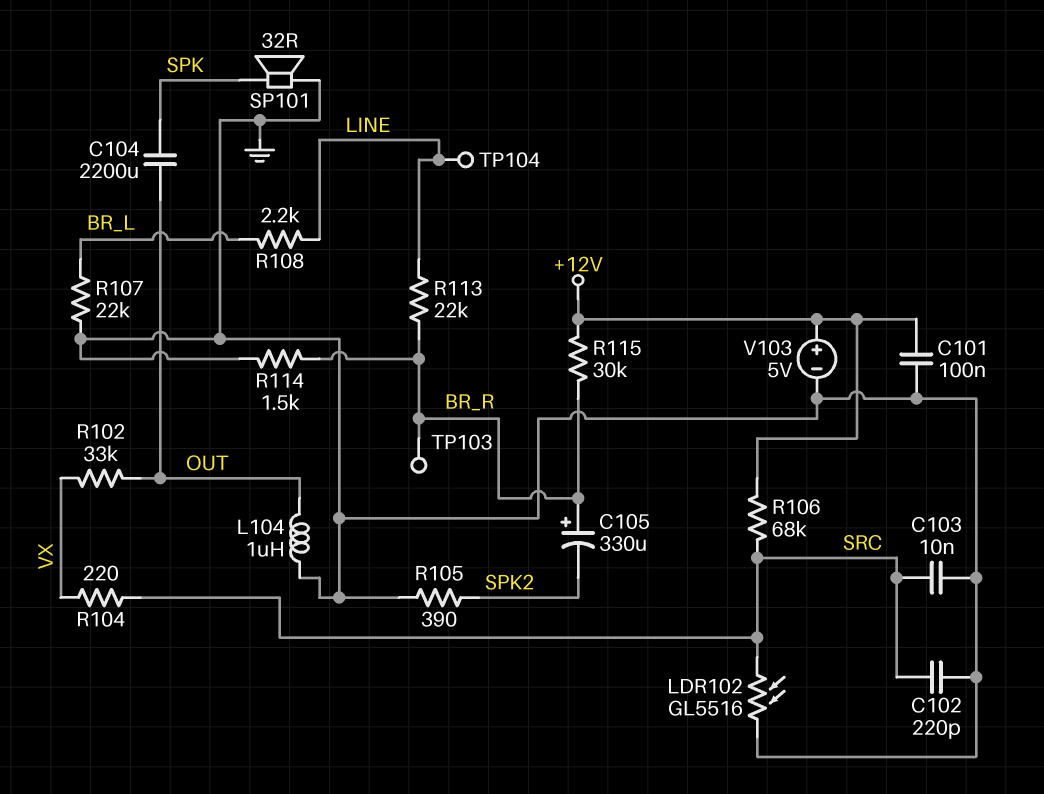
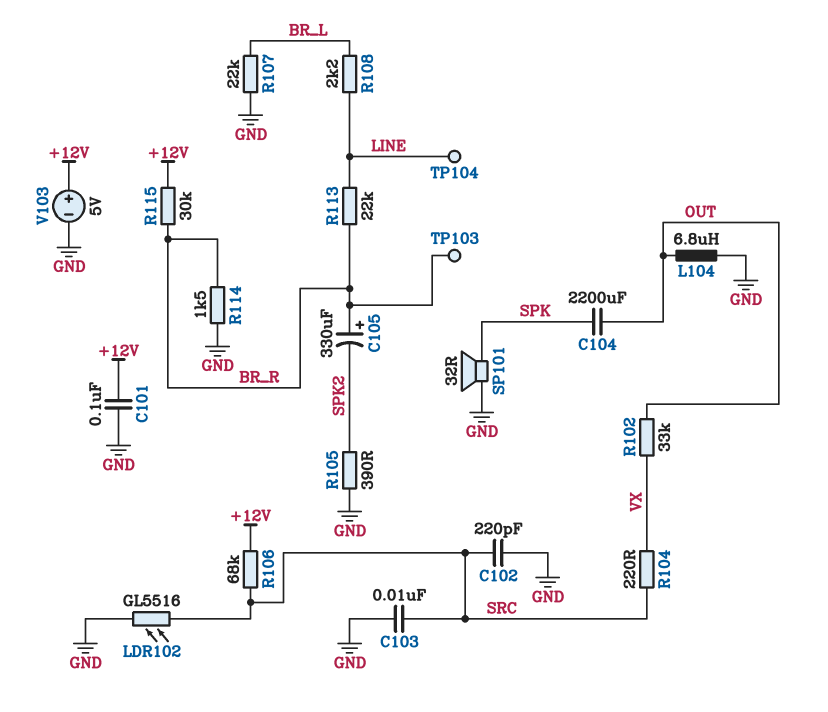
L104: 1uH (GND, OUT) -> 6.8uH (GND, OUT)

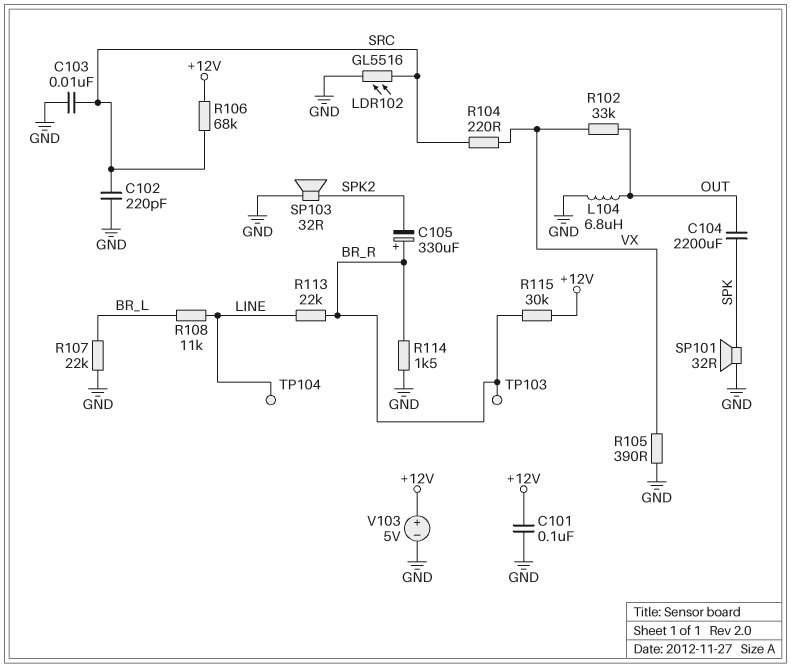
R105: 390 (GND, SPK2) -> 390 (GND, VX)
R108: 2.2k (BR_L, LINE) -> 11k (BR_L, LINE)
SP103: none -> speaker 32R (GND, SPK2)

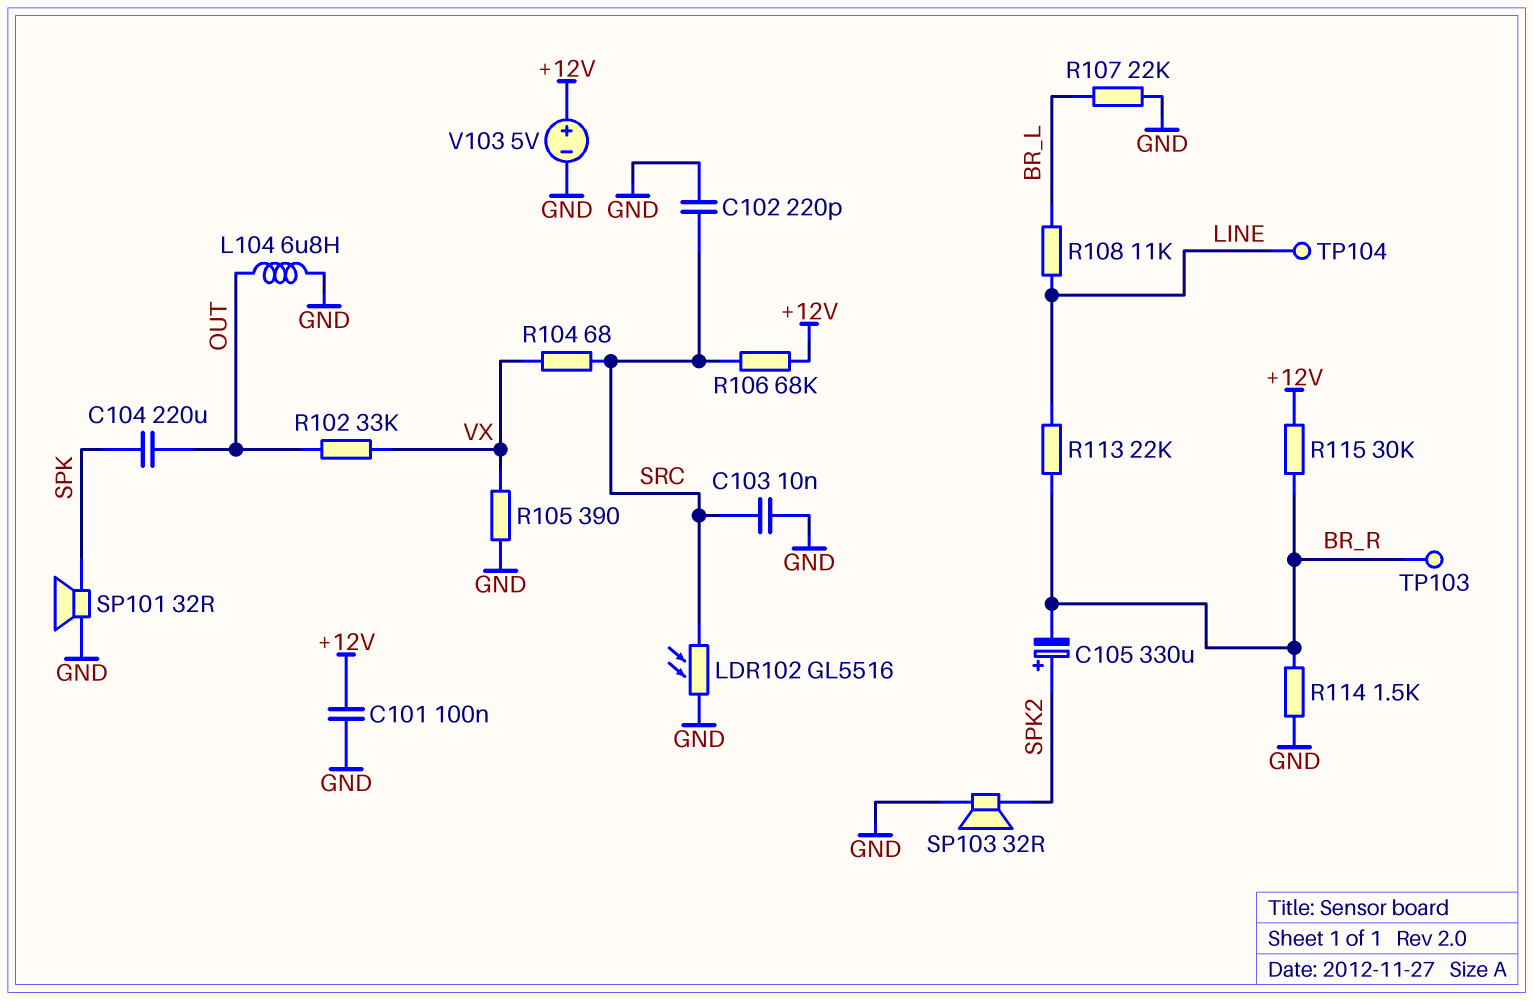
C104: 2200uF (OUT, SPK) -> 220uF (OUT, SPK)
C105: 330uF (plus BR_R, minus SPK2) -> 330uF (plus SPK2, minus BR_R)
R104: 220 (SRC, VX) -> 68 (SRC, VX)

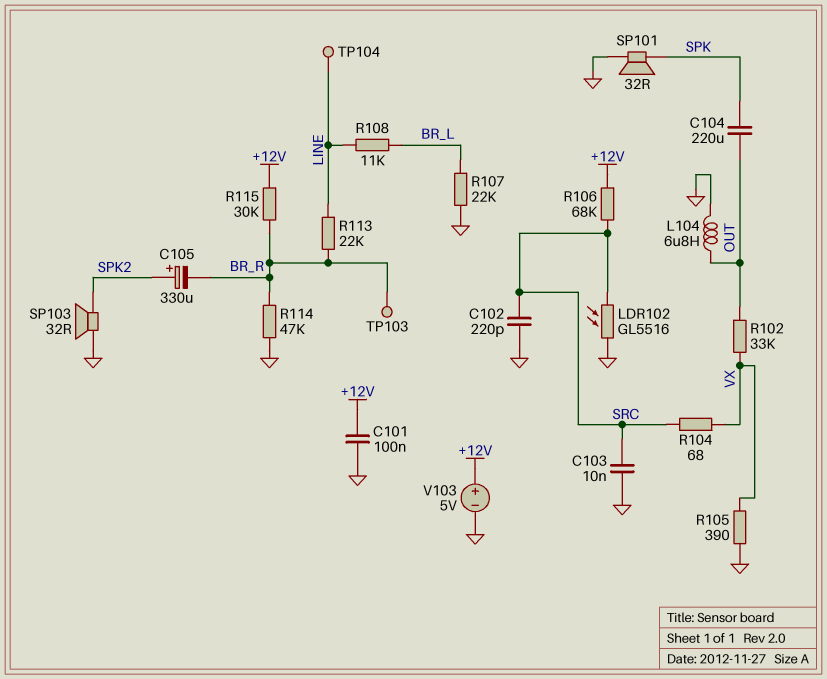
R114: 1.5k (BR_R, GND) -> 47k (BR_R, GND)

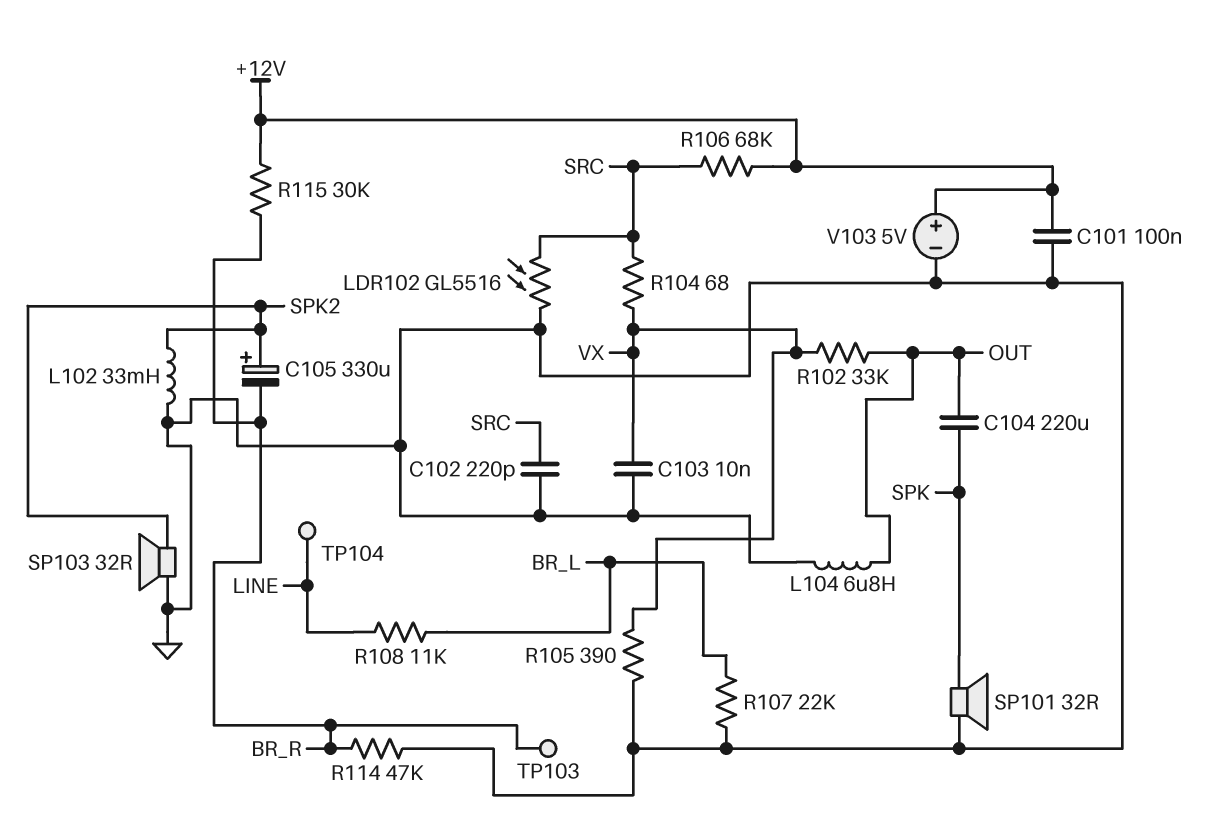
C103: 10nF (GND, SRC) -> 10nF (GND, VX)
L102: none -> 33mH (GND, SPK2)
R113: 22k (BR_R, LINE) -> none

